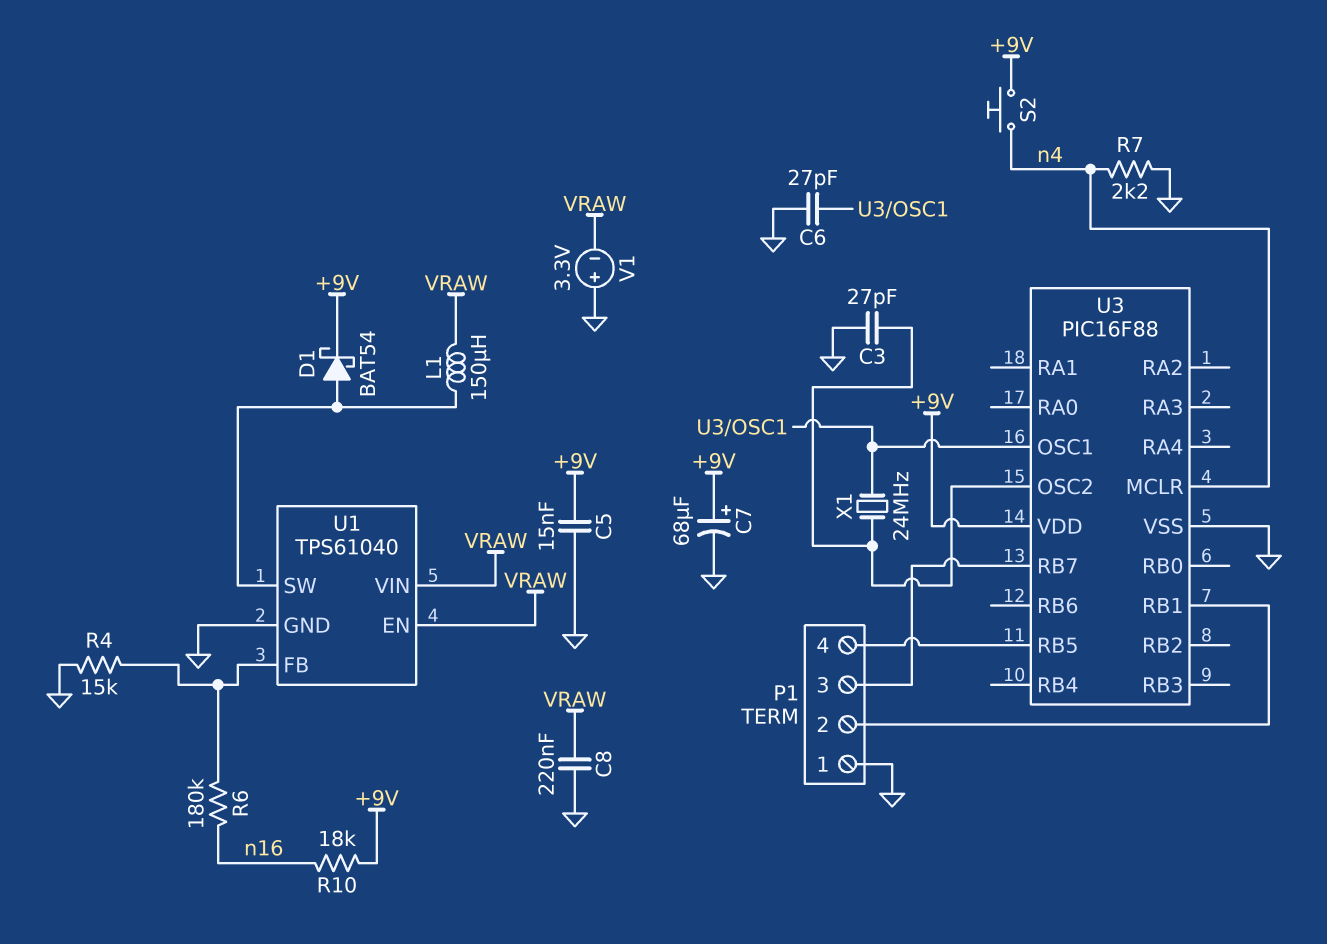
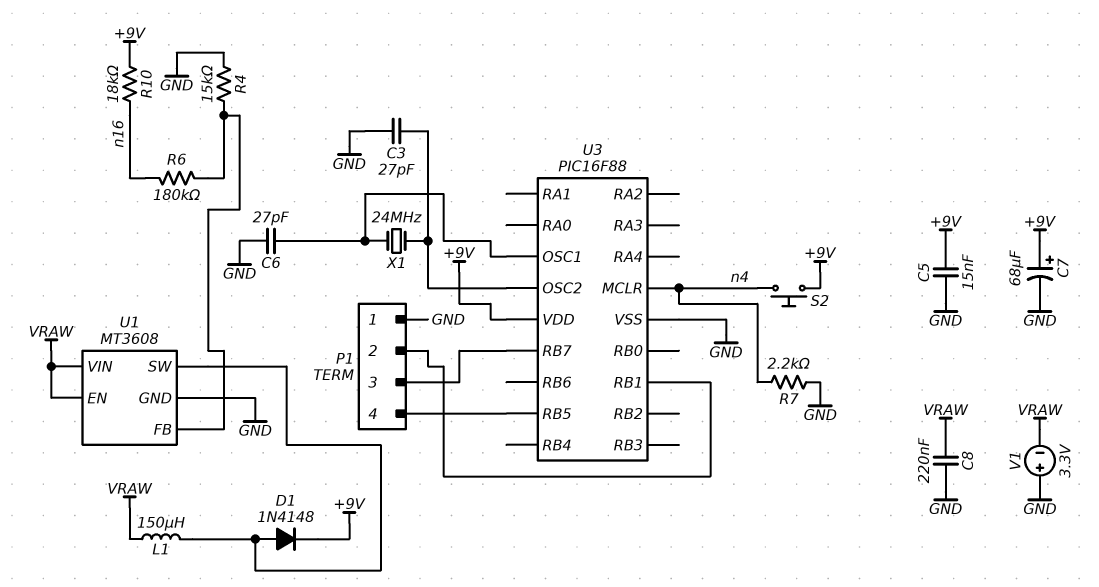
D1: schottky BAT54 (A U1/SW, K +9V) -> diode 1N4148 (A U1/SW, K +9V)
U1: TPS61040 -> MT3608

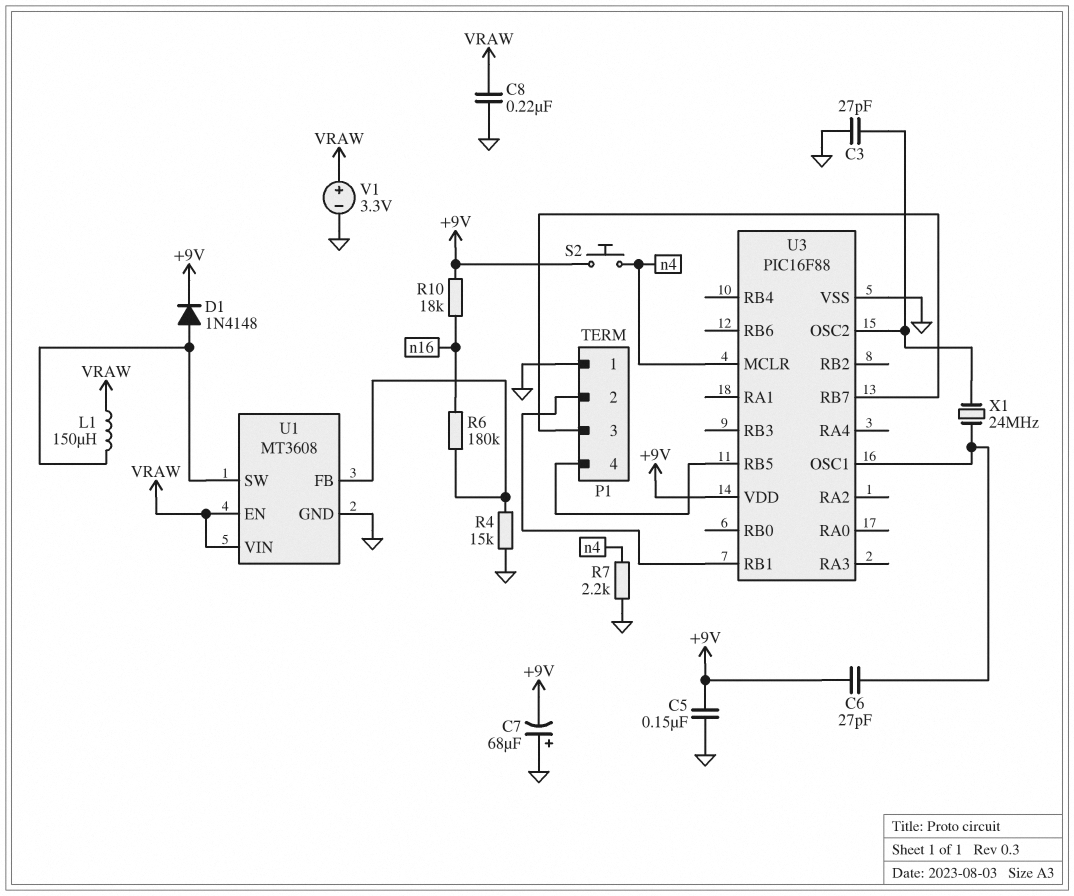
C5: 15nF (+9V, GND) -> 150nF (+9V, GND)
C6: 27pF (GND, U3/OSC1) -> 27pF (+9V, U3/OSC1)
C7: 68uF (plus +9V, minus GND) -> 68uF (plus GND, minus +9V)
V1: 3.3V (plus GND, minus VRAW) -> 3.3V (plus VRAW, minus GND)

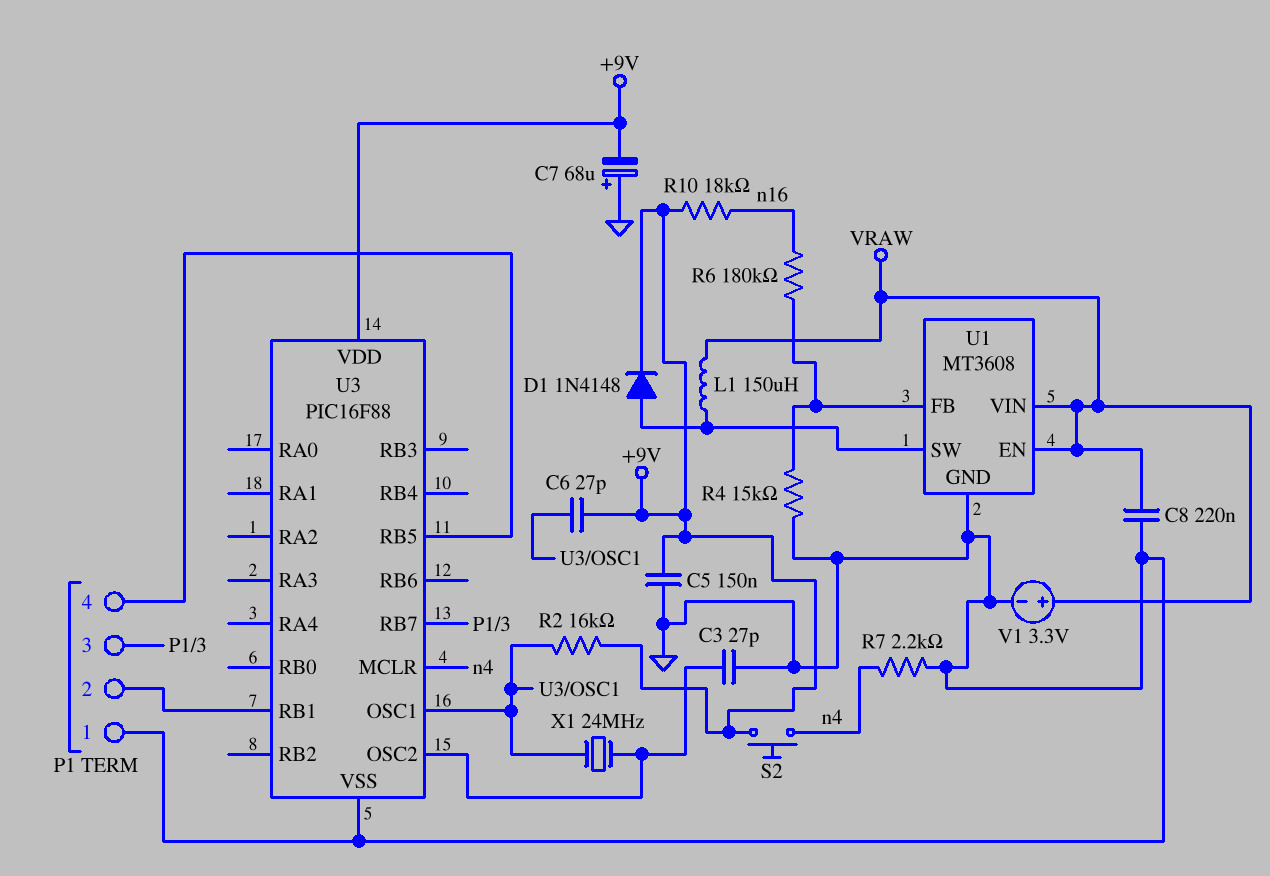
R2: none -> 16k (+9V, U3/OSC1)

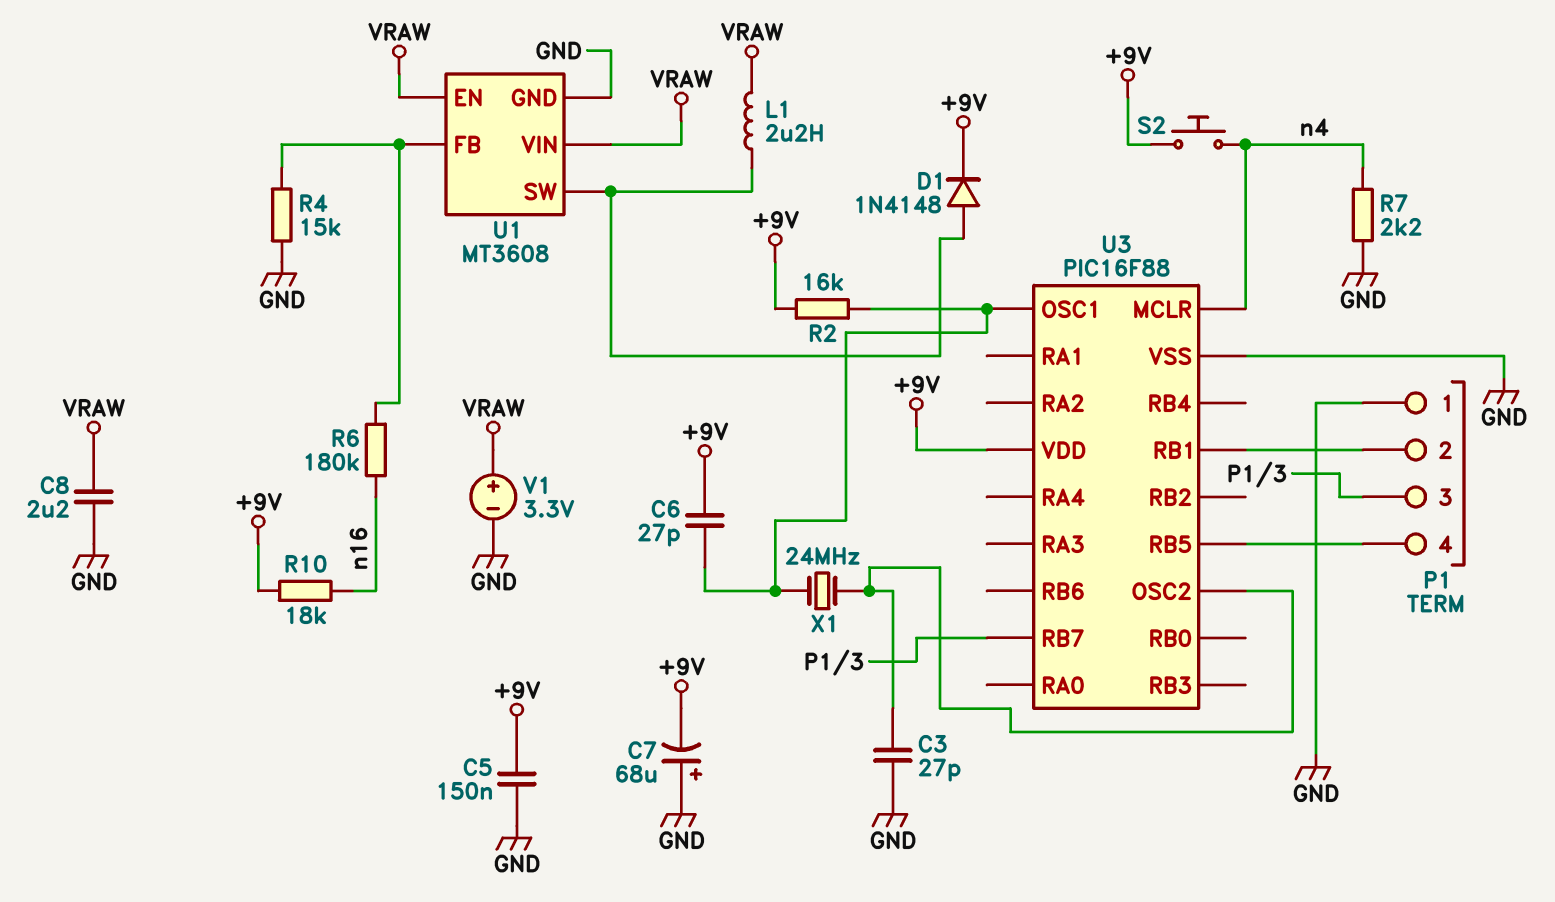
C8: 220nF (GND, VRAW) -> 2.2uF (GND, VRAW)
L1: 150uH (U1/SW, VRAW) -> 2.2uH (U1/SW, VRAW)

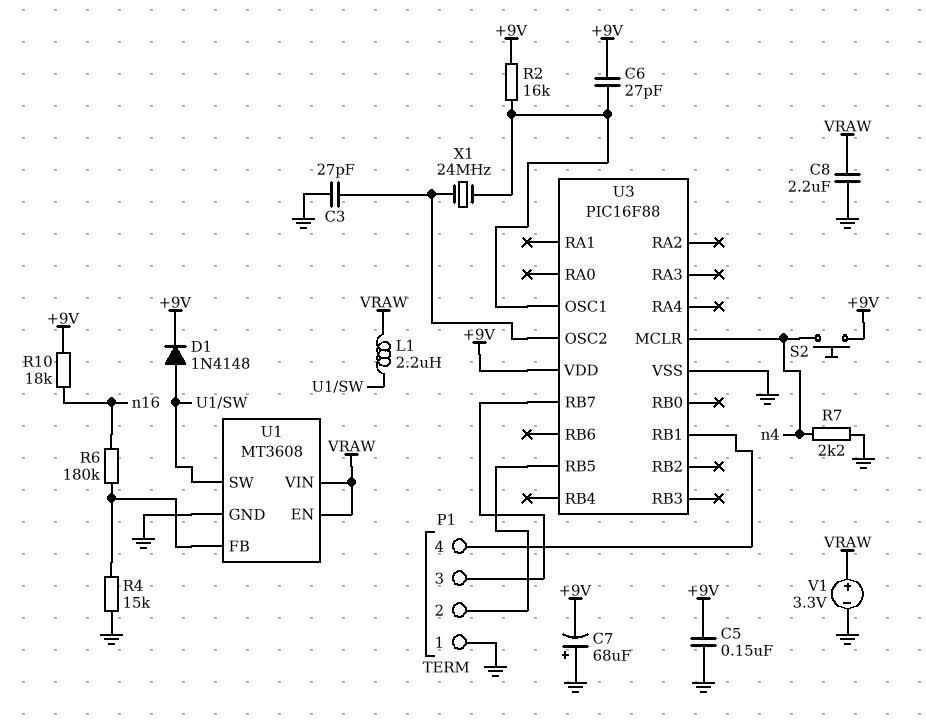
U3 pin RB1: P1/2 -> P1/4
U3 pin RB5: P1/4 -> P1/2

